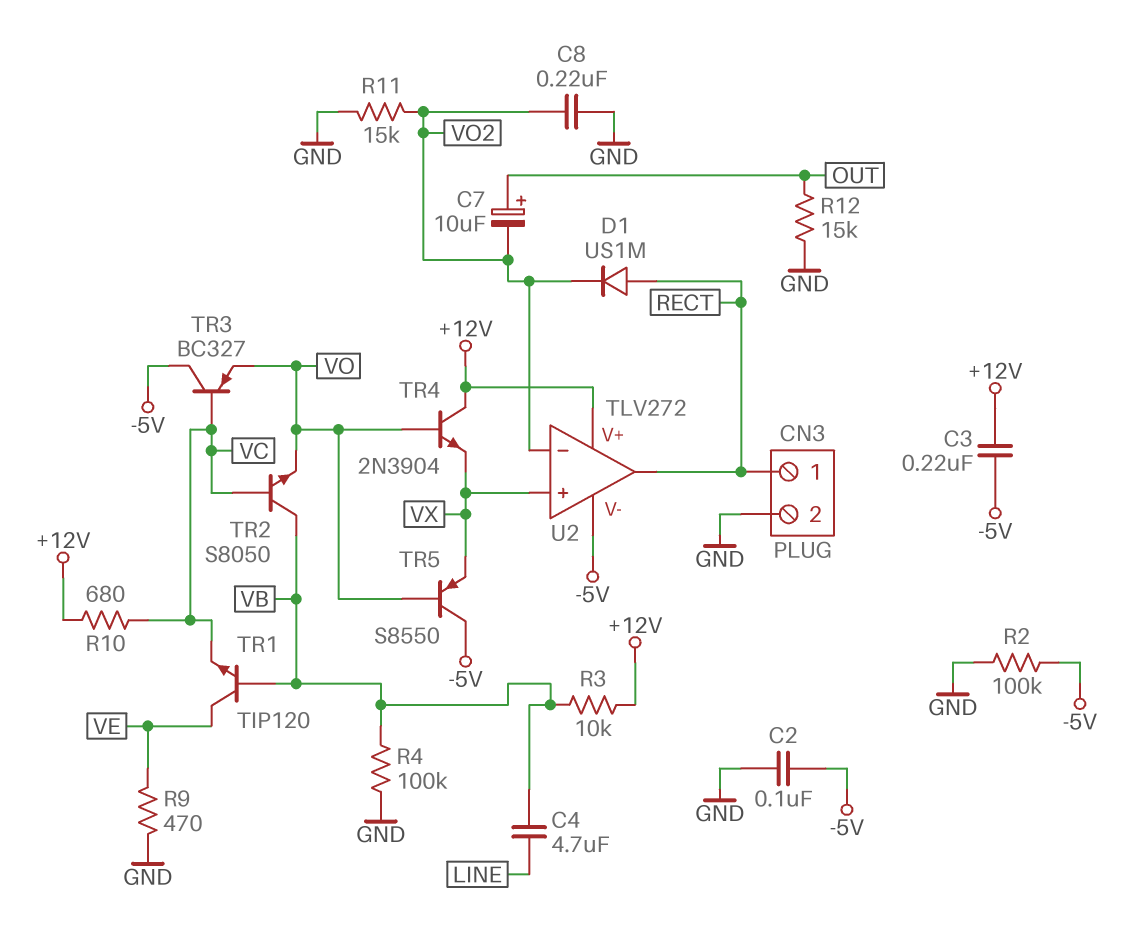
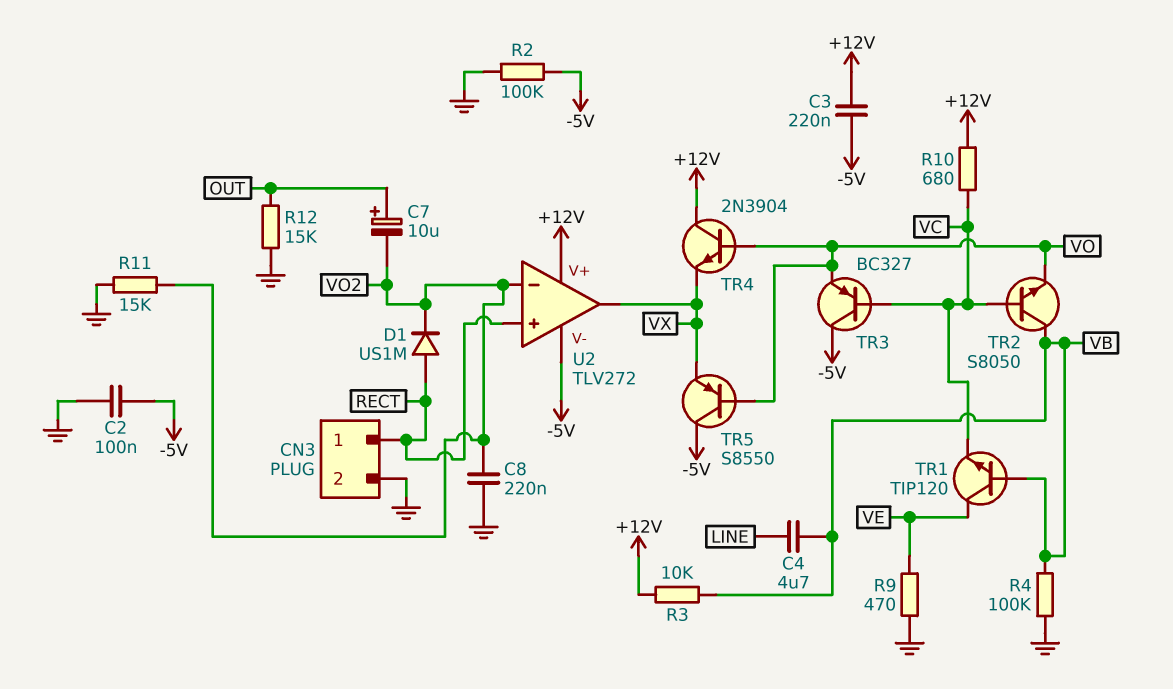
U2 pin in+: VX -> RECT
U2 pin out: RECT -> VX

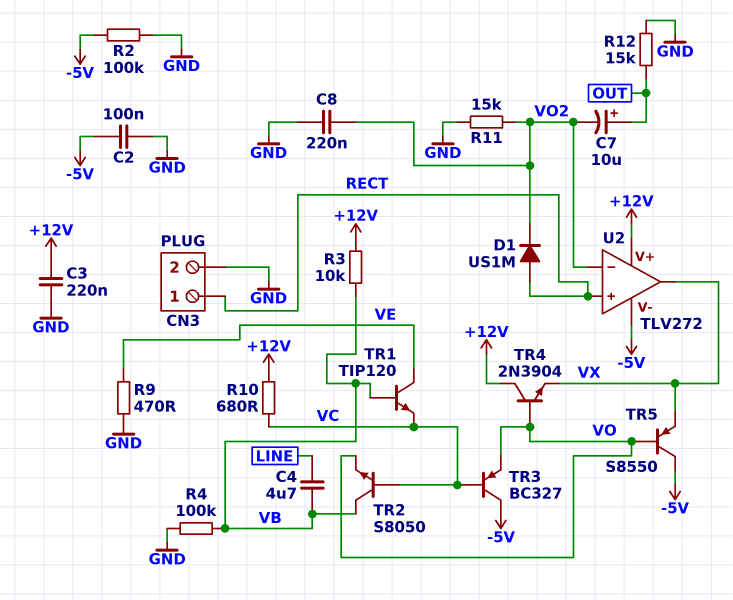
C3: 220nF (+12V, -5V) -> 220nF (+12V, GND)

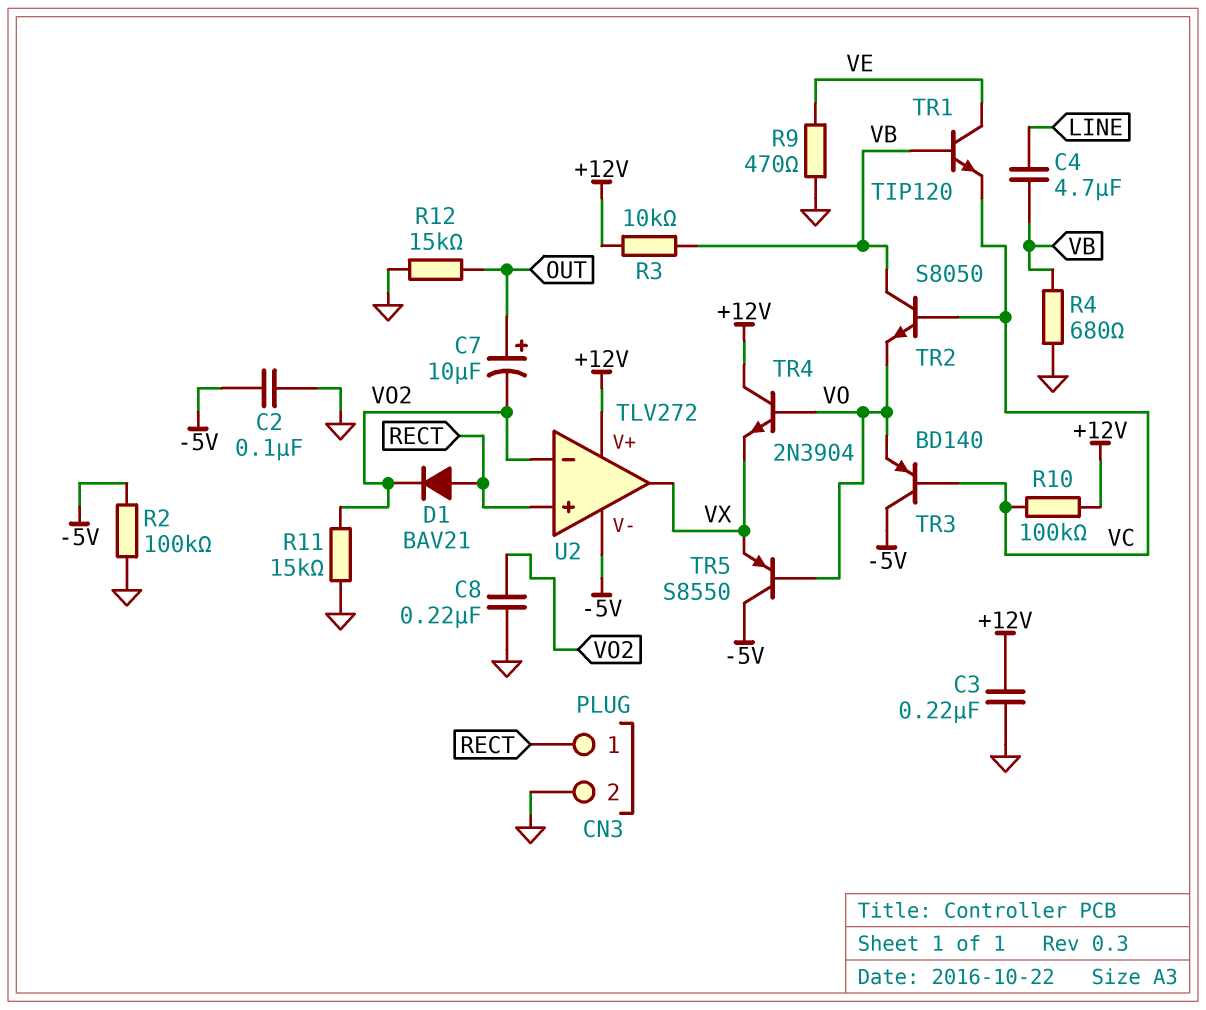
D1: diode US1M (A RECT, K VO2) -> diode BAV21 (A RECT, K VO2)
R4: 100k (GND, VB) -> 680 (GND, VB)
R10: 680 (+12V, VC) -> 100k (+12V, VC)
TR3: PNP BC327 (B VC, C -5V, E VO) -> PNP BD140 (B VC, C -5V, E VO)

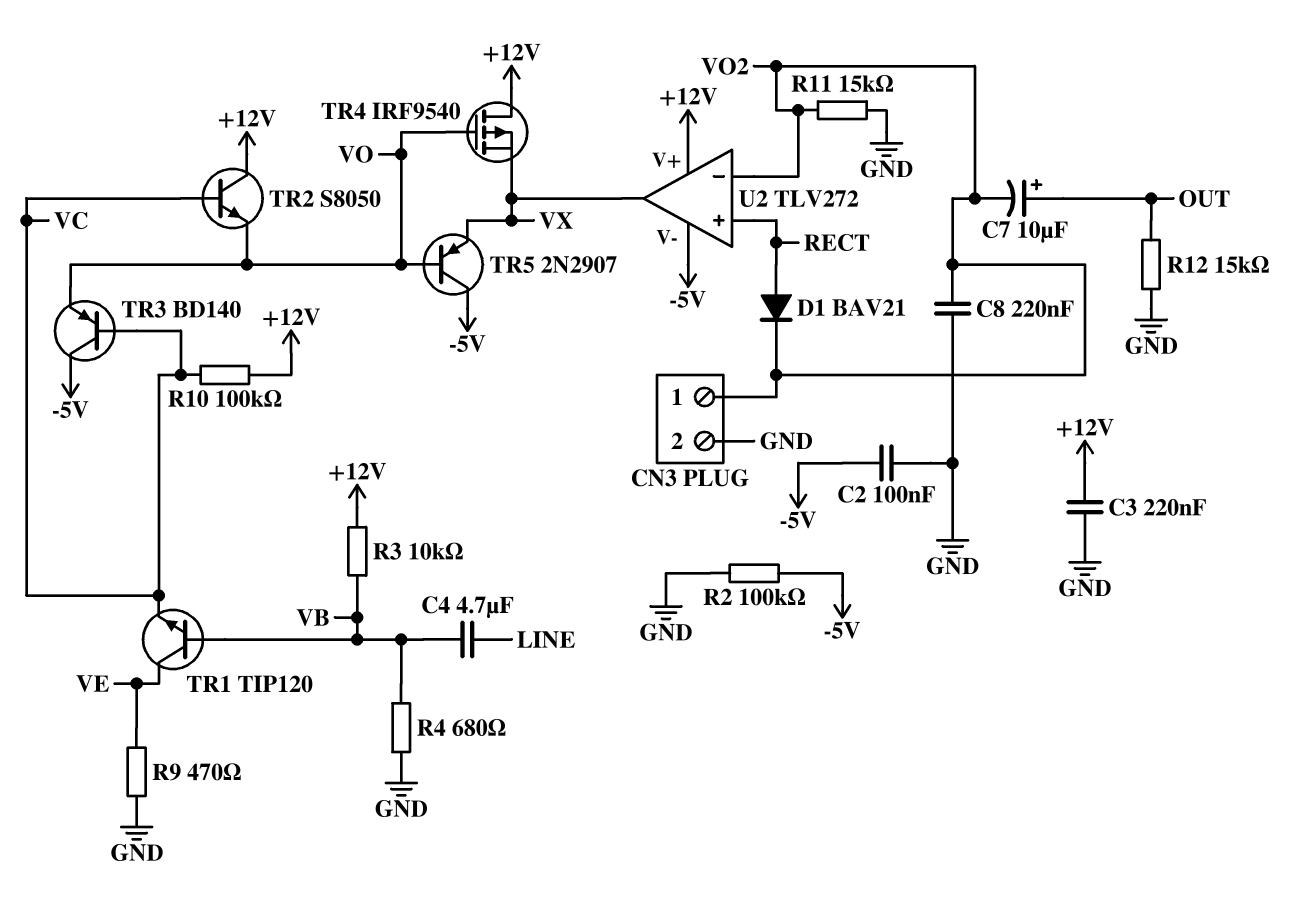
CN3 pin 1: RECT -> VO2
TR2: NPN S8050 (B VC, C VB, E VO) -> NPN S8050 (B VC, C +12V, E VO)
TR4: NPN 2N3904 (B VO, C +12V, E VX) -> PMOS IRF9540 (G VO, D +12V, S VX)
TR5: PNP S8550 (B VO, C -5V, E VX) -> PNP 2N2907 (B VO, C -5V, E VX)

